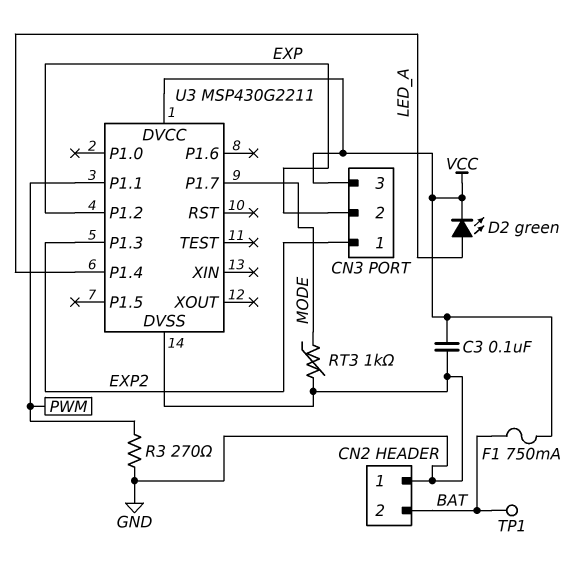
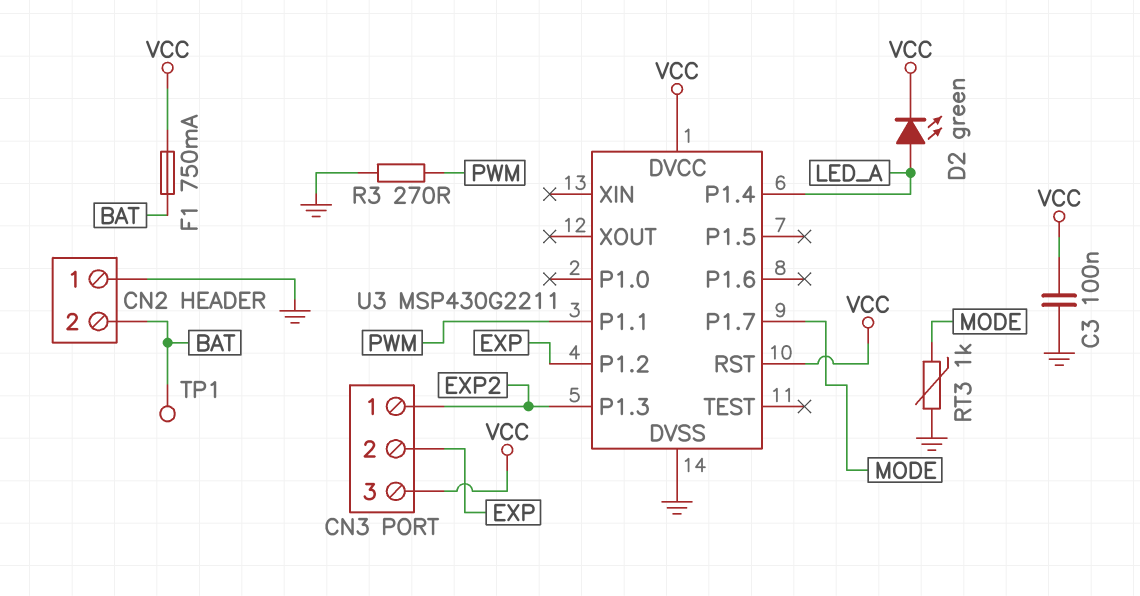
U3 pin RST: none -> VCC

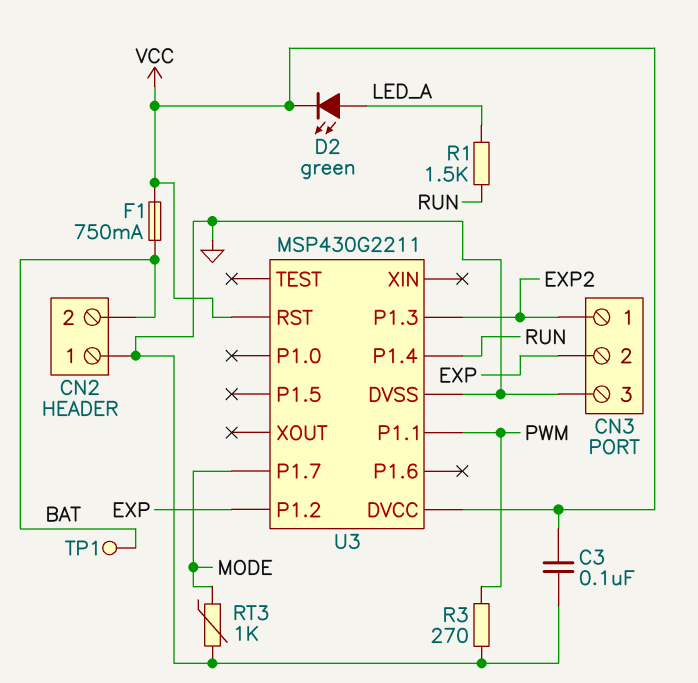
CN3 pin 3: VCC -> GND
R1: none -> 1.5k (LED_A, RUN)
U3 pin P1.4: LED_A -> RUN

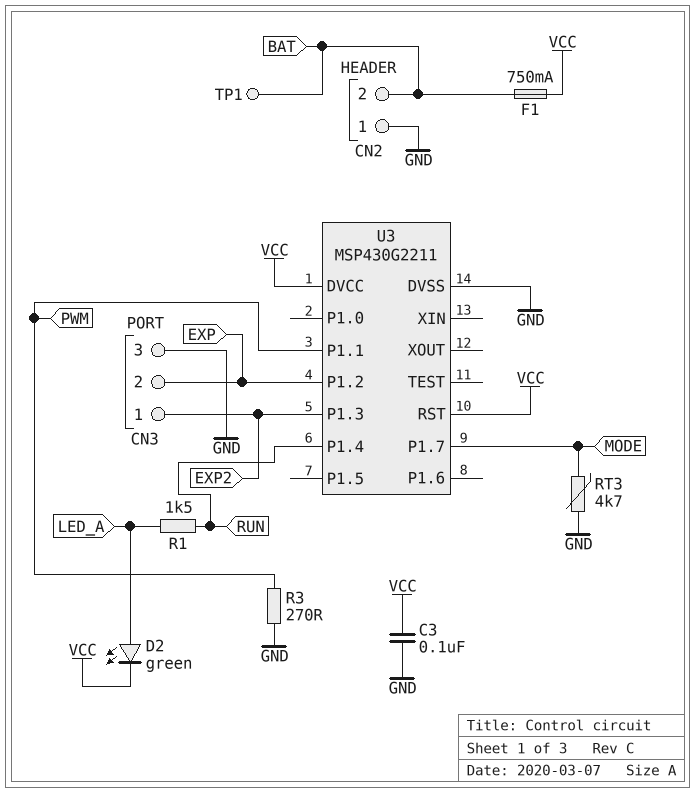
RT3: 1k (GND, MODE) -> 4.7k (GND, MODE)

